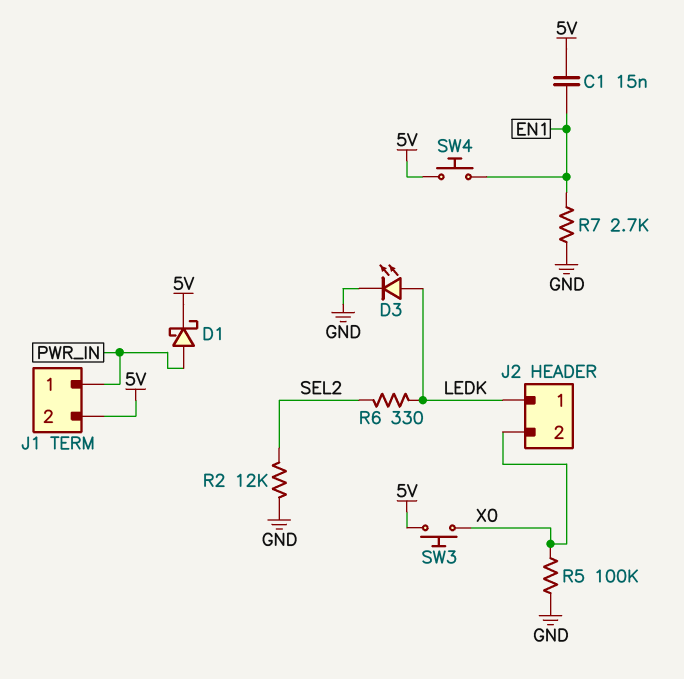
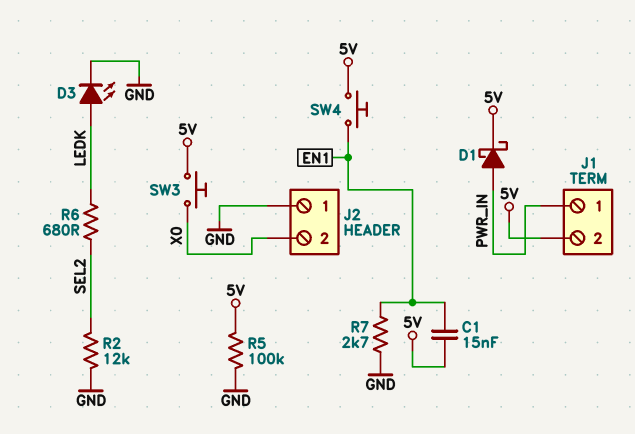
J2 pin 1: LEDK -> GND
R5: 100k (GND, X0) -> 100k (5V, GND)
R6: 330 (LEDK, SEL2) -> 680 (LEDK, SEL2)

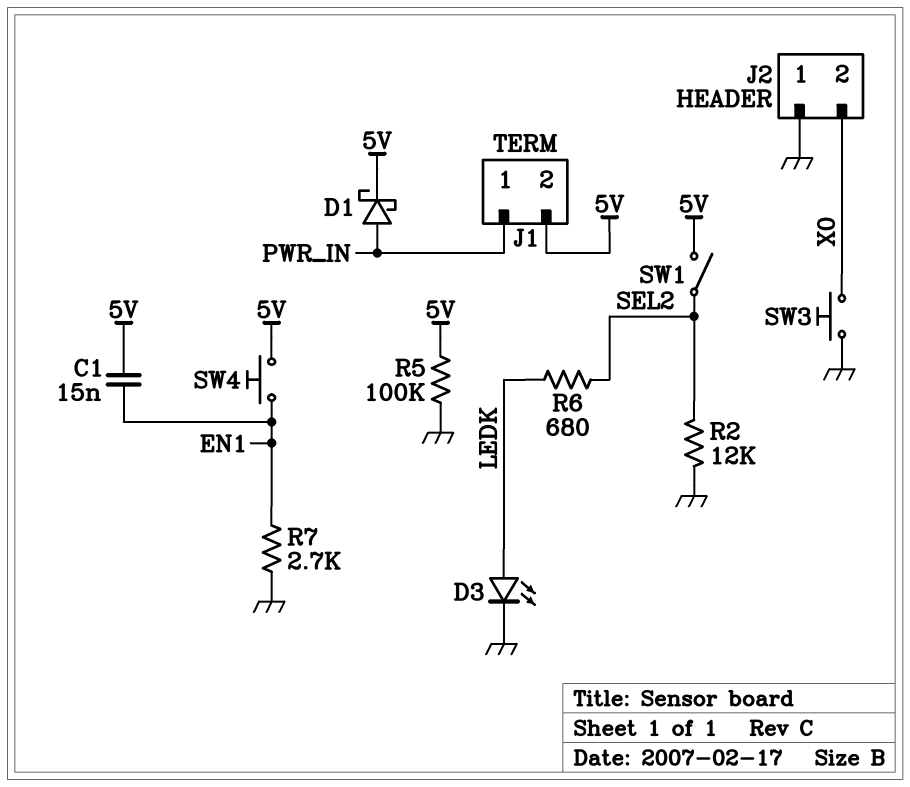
SW1: none -> switch (5V, SEL2)
SW3: button (5V, X0) -> button (GND, X0)

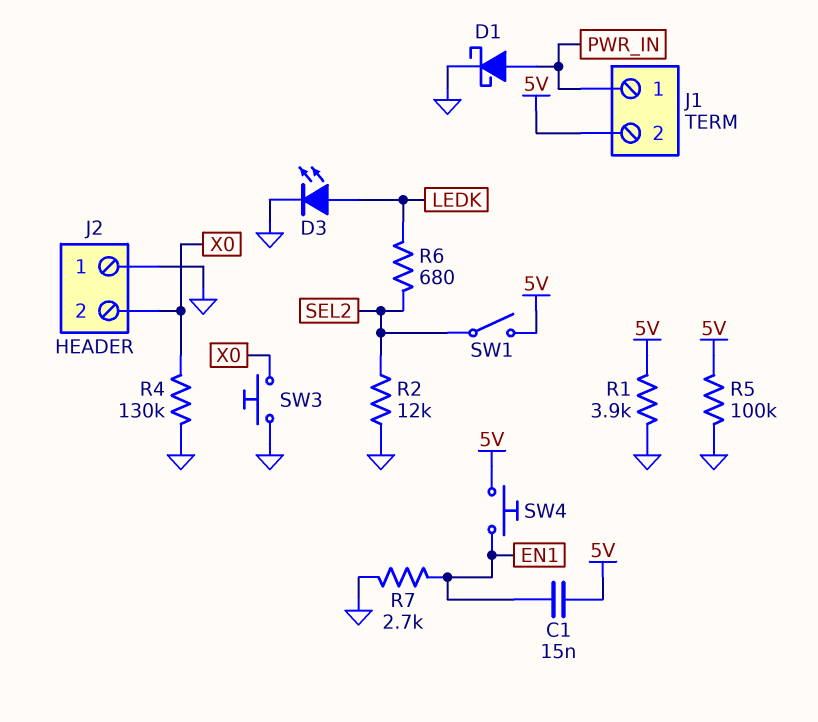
D1: schottky (A PWR_IN, K 5V) -> schottky (A PWR_IN, K GND)
R1: none -> 3.9k (5V, GND)
R4: none -> 130k (GND, X0)

